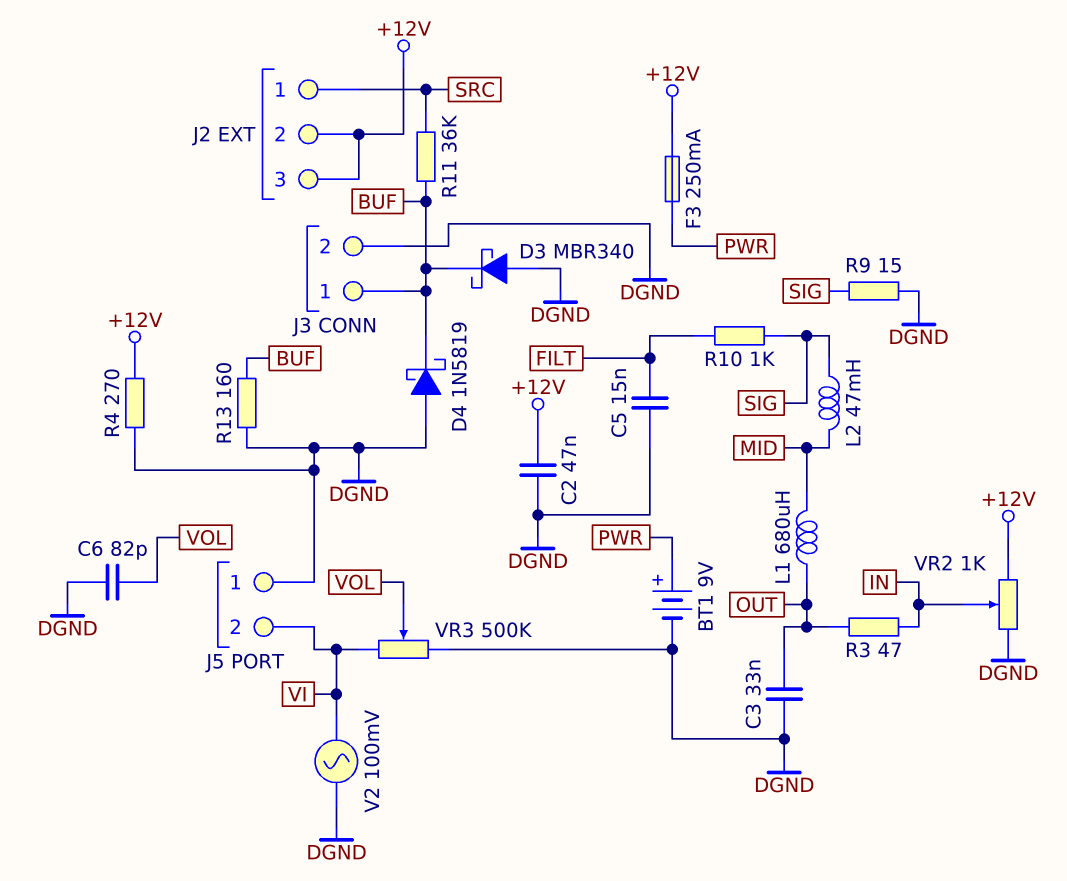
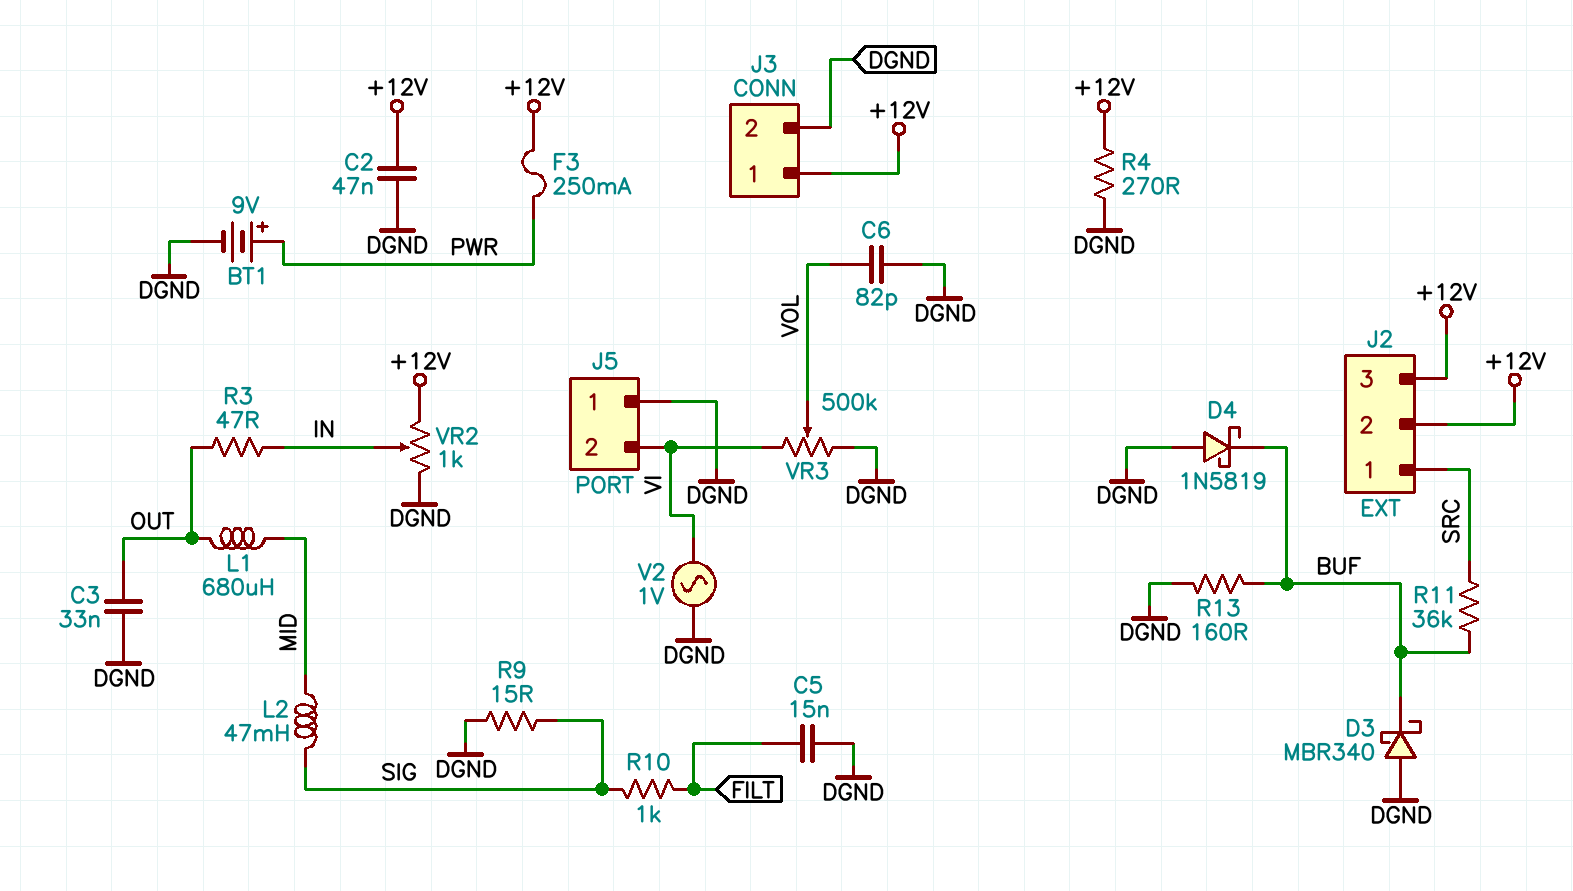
J3 pin 1: BUF -> +12V
V2: AC 100mV (DGND, VI) -> AC 1V (DGND, VI)

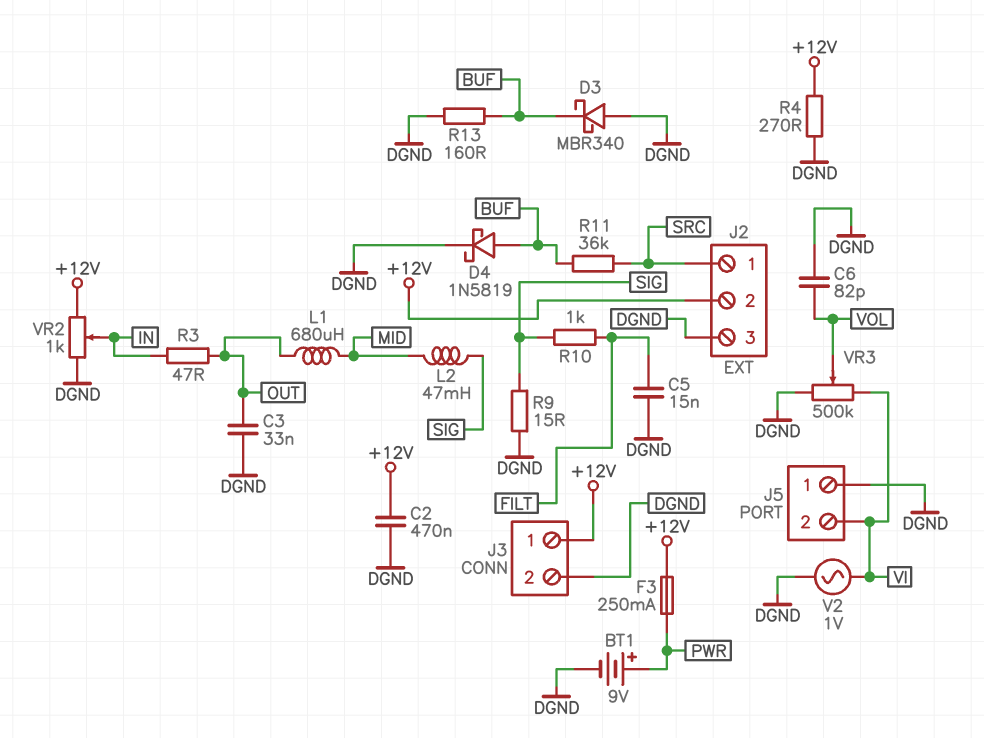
C2: 47nF (+12V, DGND) -> 470nF (+12V, DGND)
D4: schottky 1N5819 (A DGND, K BUF) -> schottky 1N5819 (A BUF, K DGND)
J2 pin 3: +12V -> DGND

